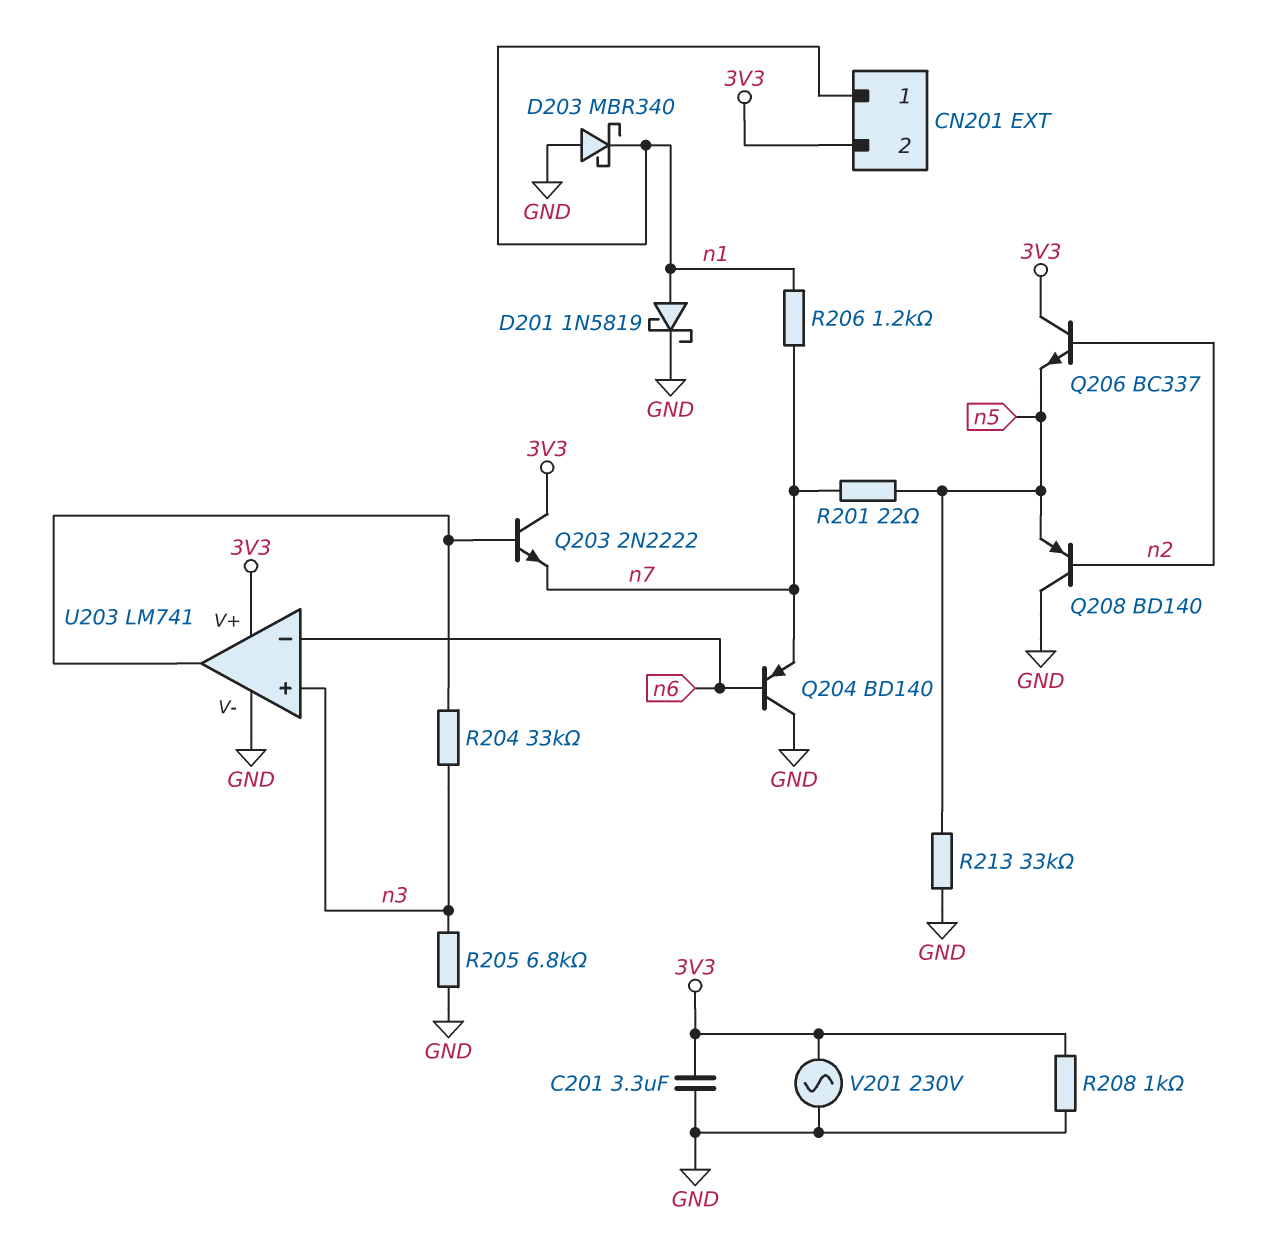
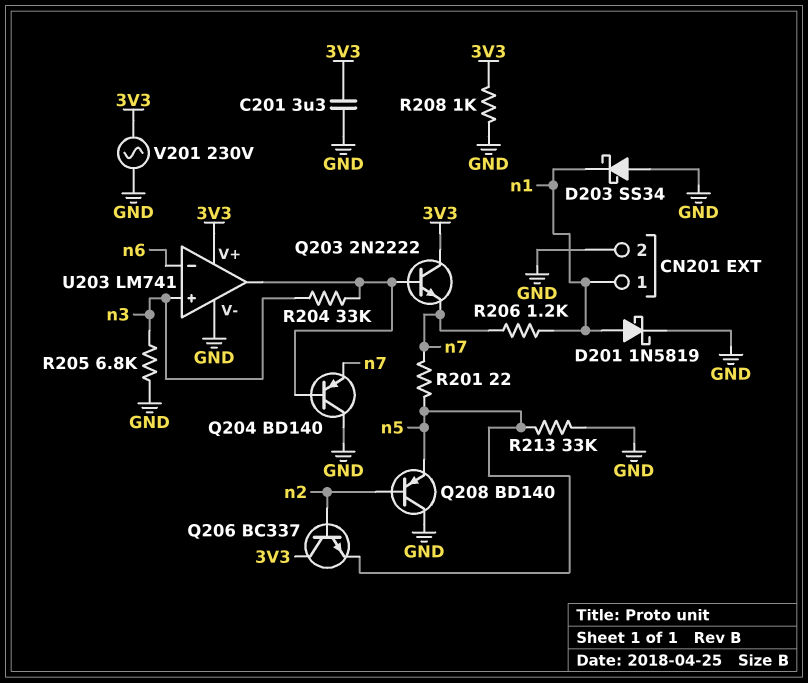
CN201 pin 2: 3V3 -> GND
D203: schottky MBR340 (A GND, K n1) -> schottky SS34 (A GND, K n1)
Q204: PNP BD140 (B n6, C GND, E n7) -> PNP BD140 (B U203/out, C GND, E n7)

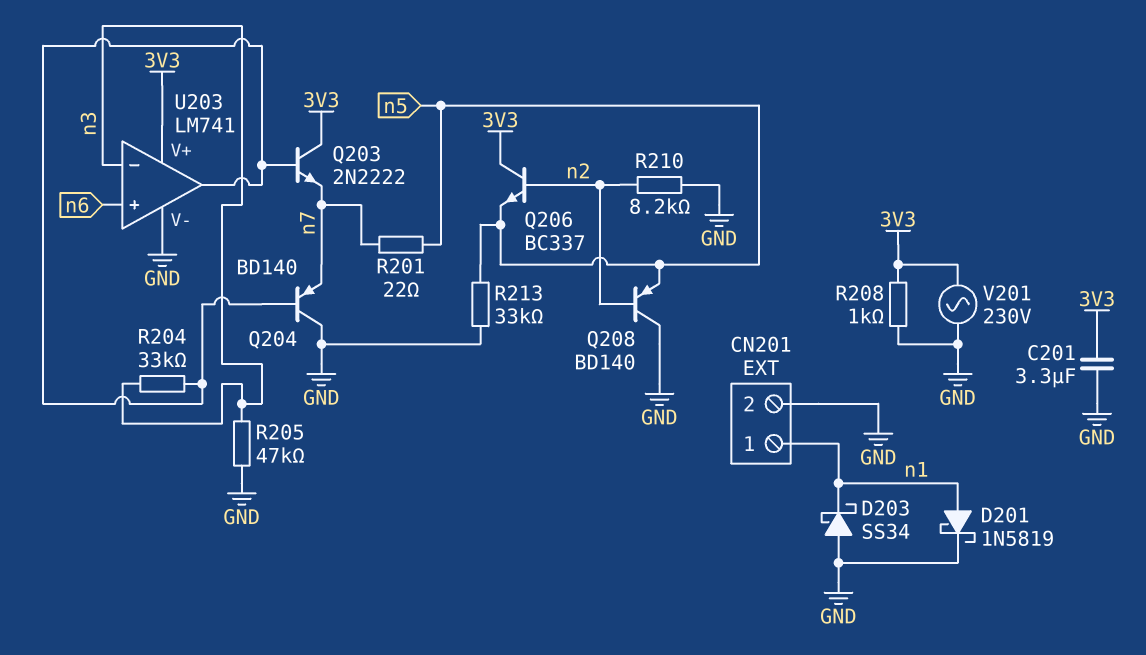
R205: 6.8k (GND, n3) -> 47k (GND, n3)
R206: 1.2k (n1, n7) -> none
R210: none -> 8.2k (GND, n2)
U203 pin in+: n3 -> n6
U203 pin in-: n6 -> n3

